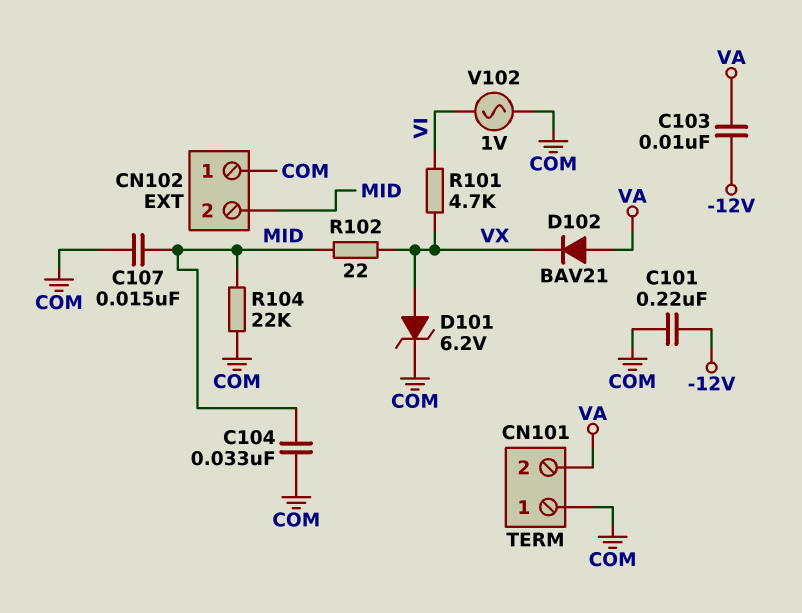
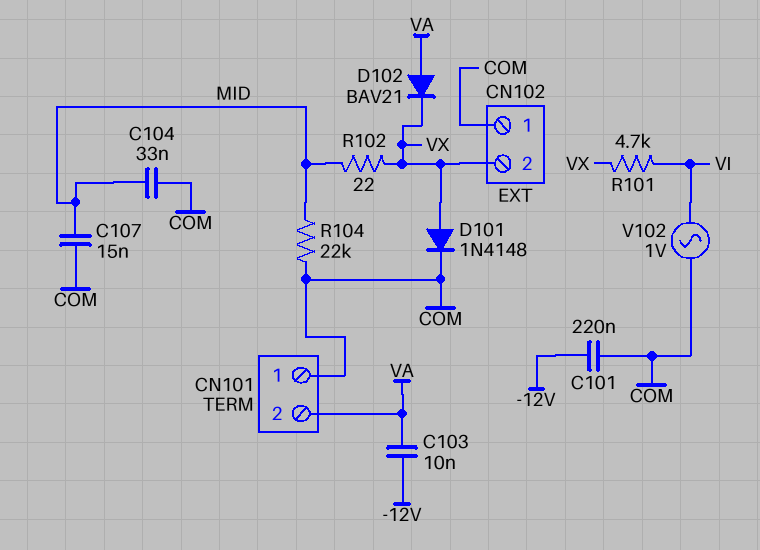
CN102 pin 2: MID -> VX
D101: zener 6.2V (A VX, K COM) -> diode 1N4148 (A VX, K COM)

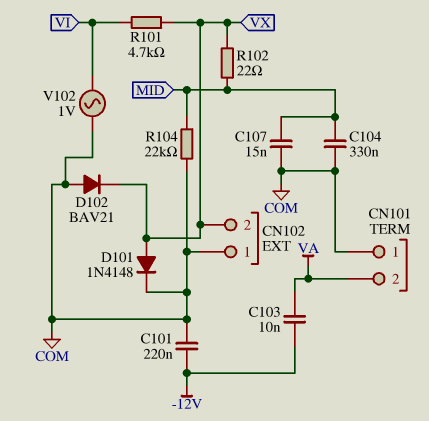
C104: 33nF (COM, MID) -> 330nF (COM, MID)
D102: diode BAV21 (A VA, K VX) -> diode BAV21 (A COM, K VX)

